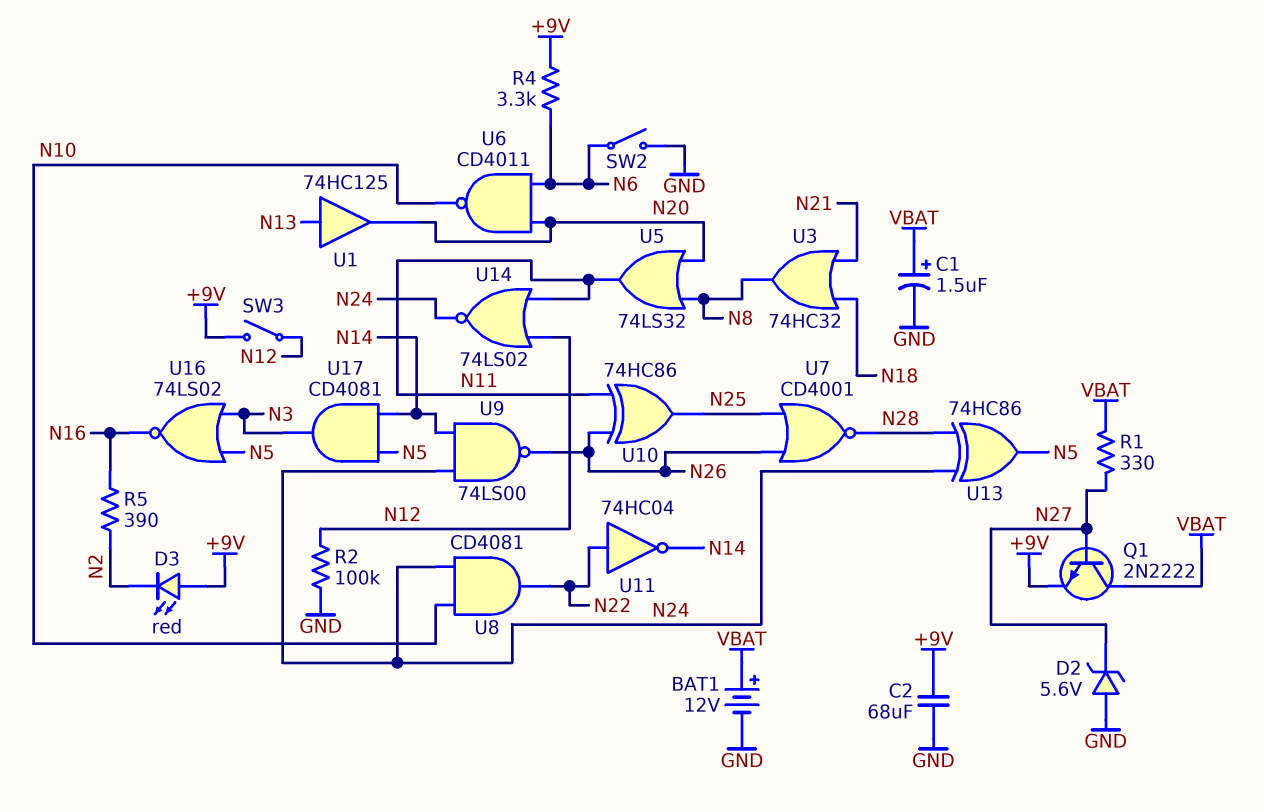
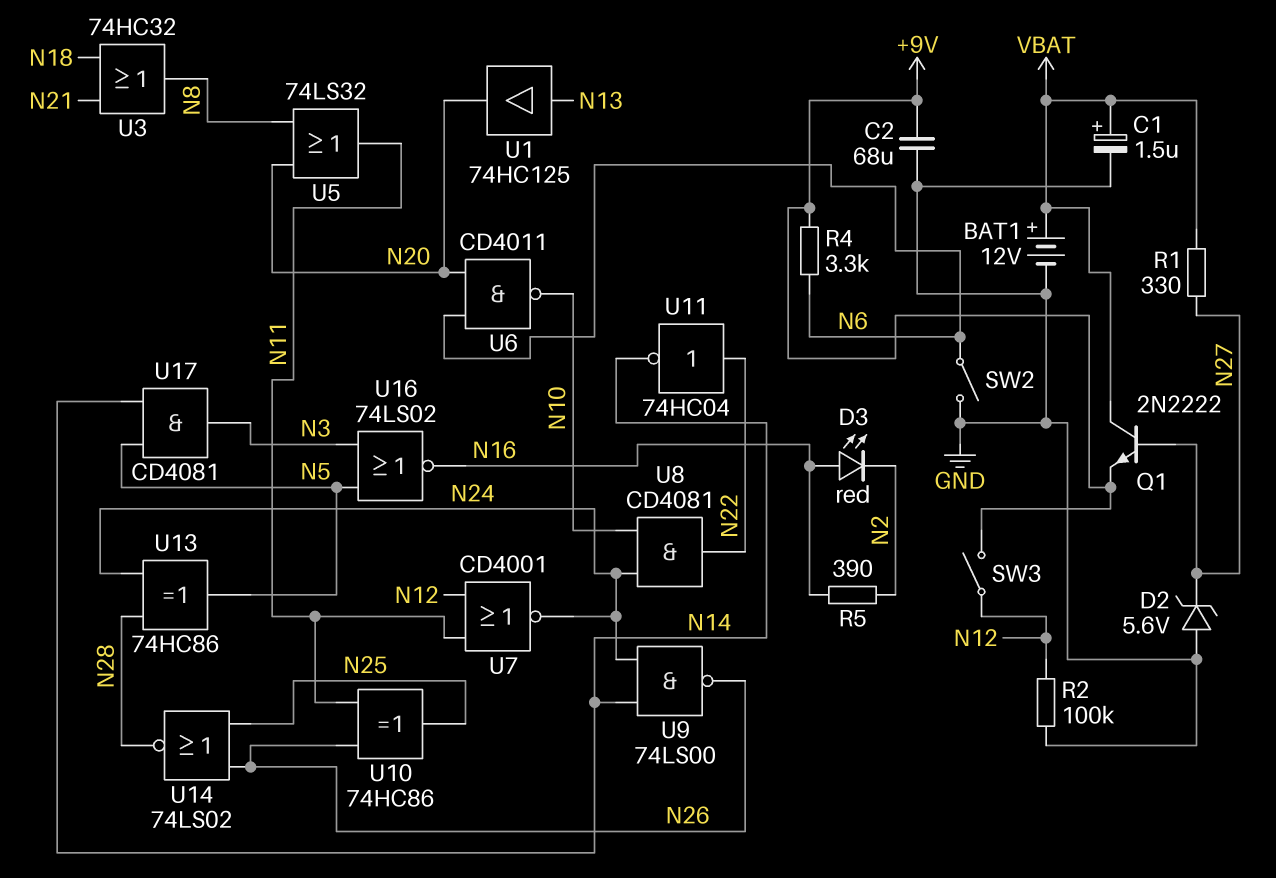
D3: LED red (A +9V, K N2) -> LED red (A N16, K N2)
U7: NOR CD4001 (in N25, in N26, out N28) -> NOR CD4001 (in N11, in N12, out N24)
U14: NOR 74LS02 (in N11, in N12, out N24) -> NOR 74LS02 (in N25, in N26, out N28)

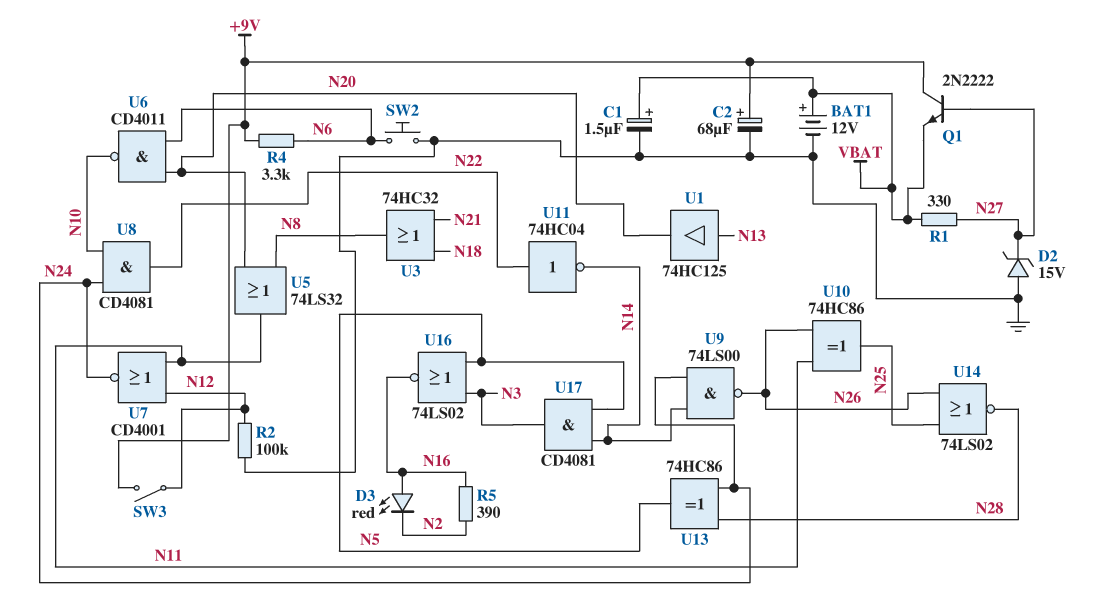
C2: 68uF (+9V, GND) -> 68uF (plus +9V, minus GND)
D2: zener 5.6V (A GND, K N27) -> zener 15V (A GND, K N27)
Q1: NPN 2N2222 (B N27, C VBAT, E +9V) -> NPN 2N2222 (B N27, C +9V, E VBAT)
SW2: switch (GND, N6) -> button (GND, N6)

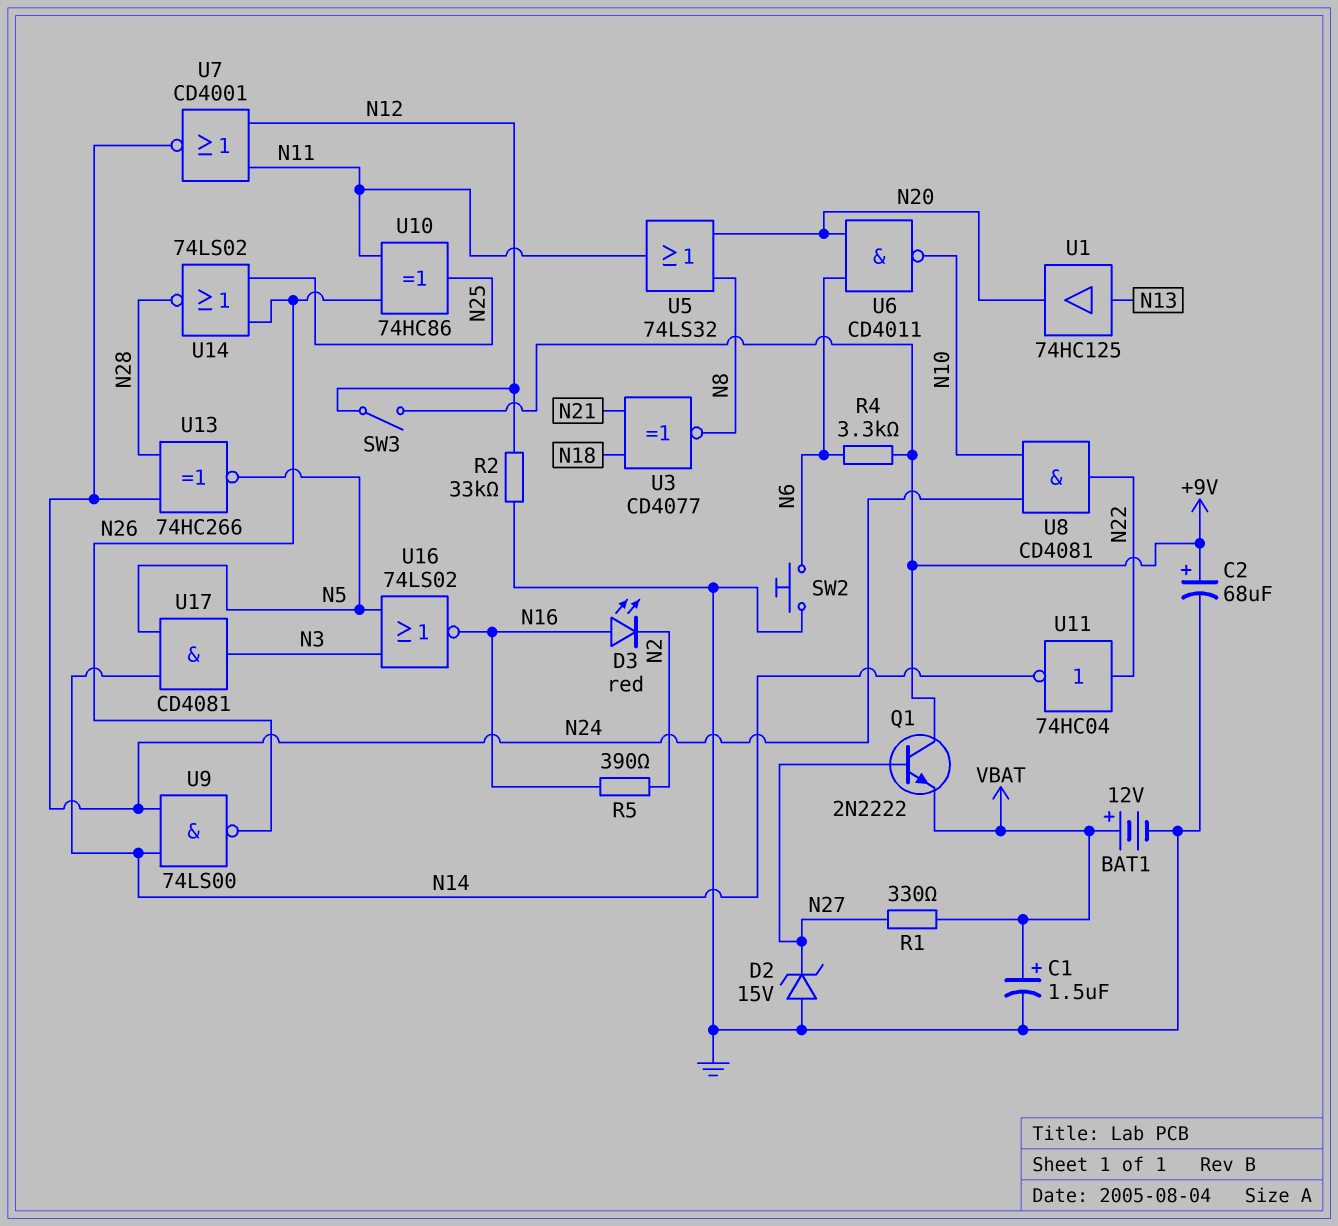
R2: 100k (GND, N12) -> 33k (GND, N12)
U3: OR 74HC32 (in N18, in N21, out N8) -> XNOR CD4077 (in N18, in N21, out N8)
U13: XOR 74HC86 (in N24, in N28, out N5) -> XNOR 74HC266 (in N24, in N28, out N5)

